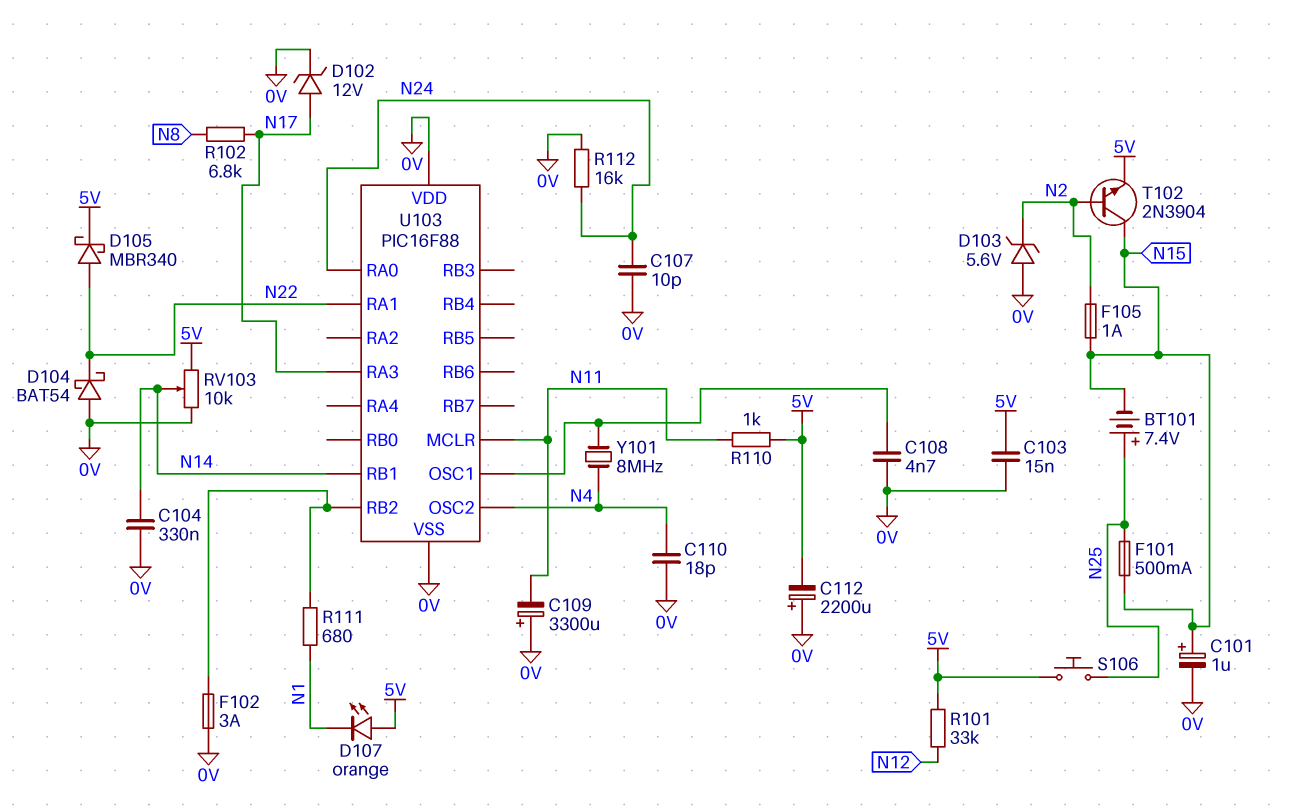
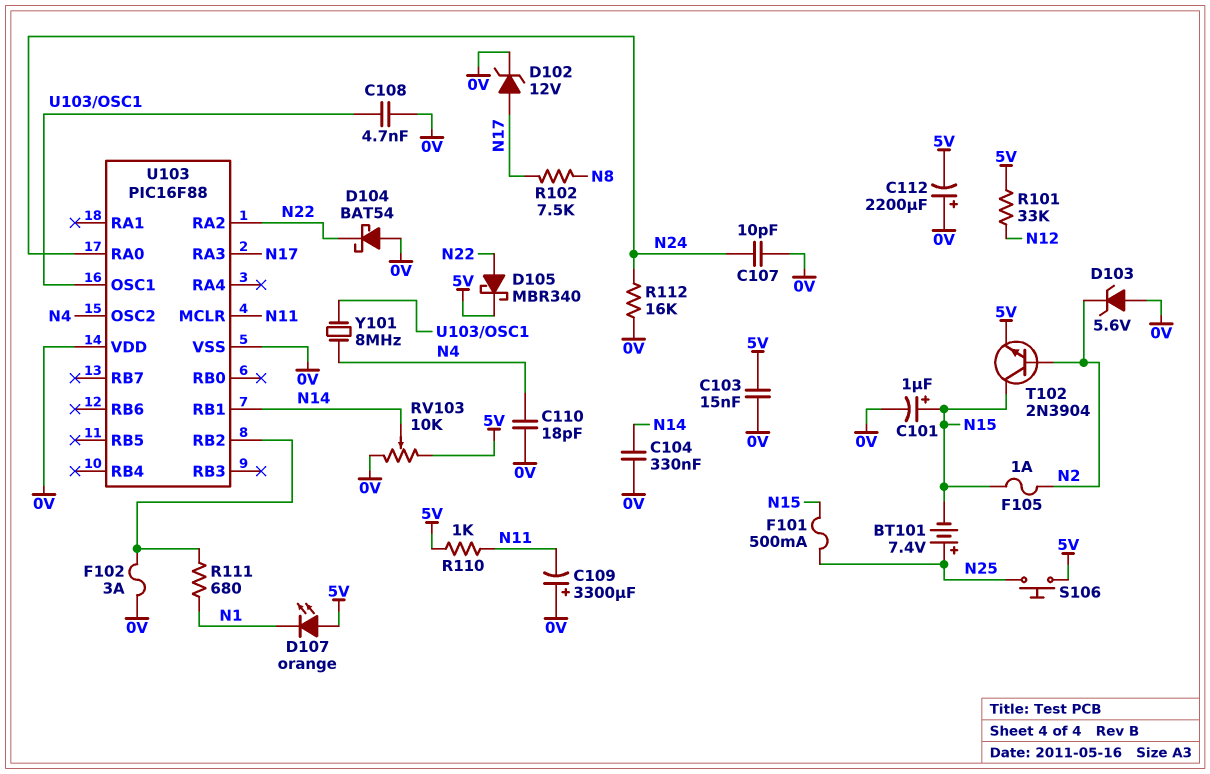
R102: 6.8k (N8, N17) -> 7.5k (N8, N17)
U103 pin RA1: N22 -> none
U103 pin RA2: none -> N22

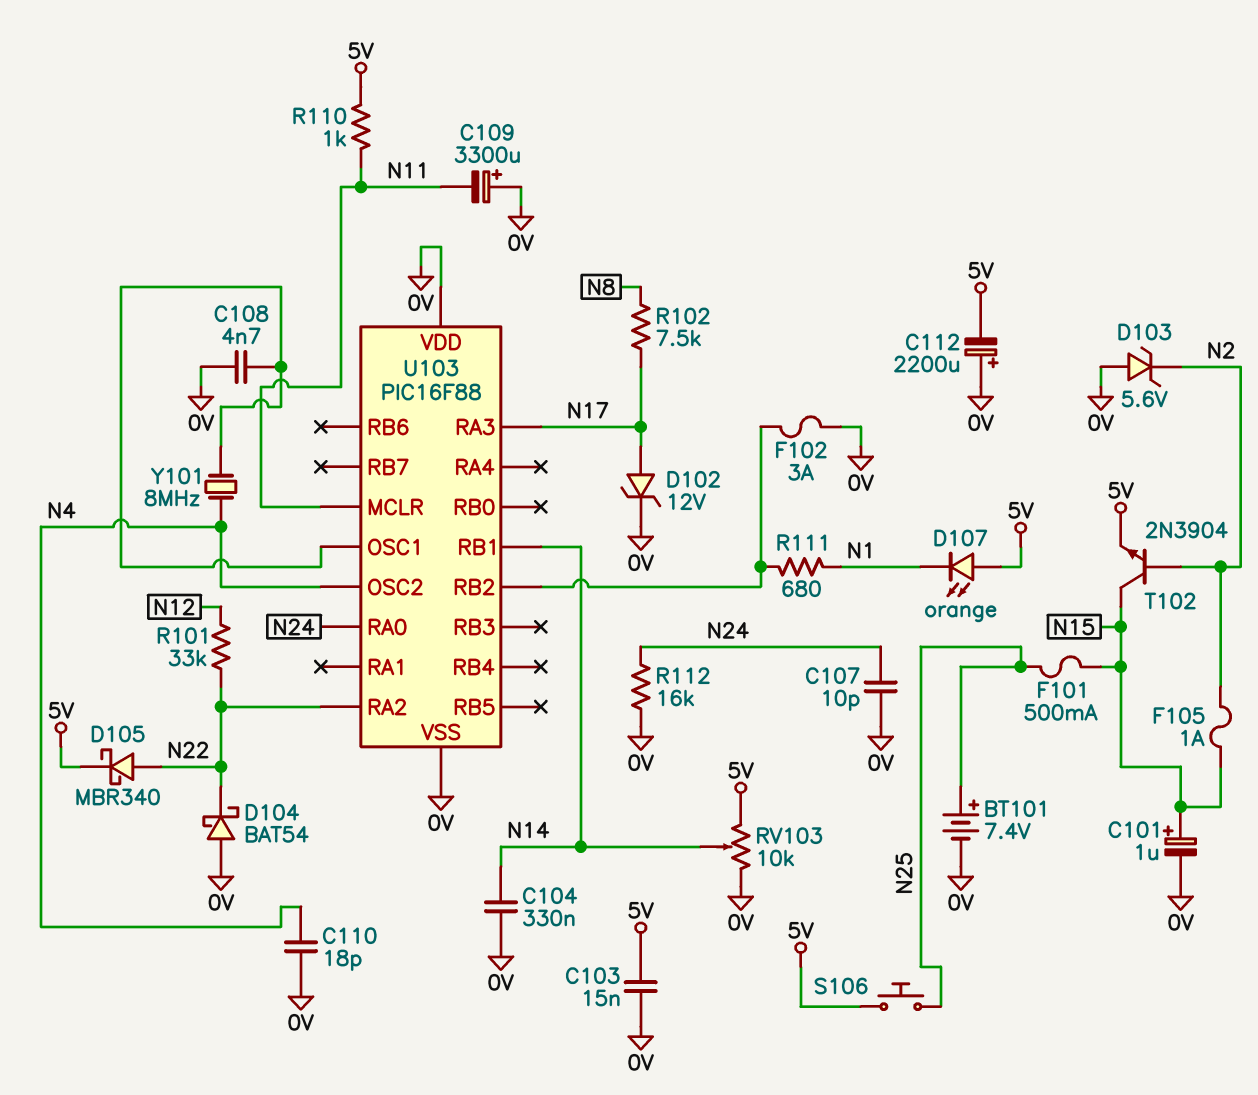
BT101: 7.4V (plus N25, minus N15) -> 7.4V (plus N25, minus 0V)
R101: 33k (5V, N12) -> 33k (N12, N22)

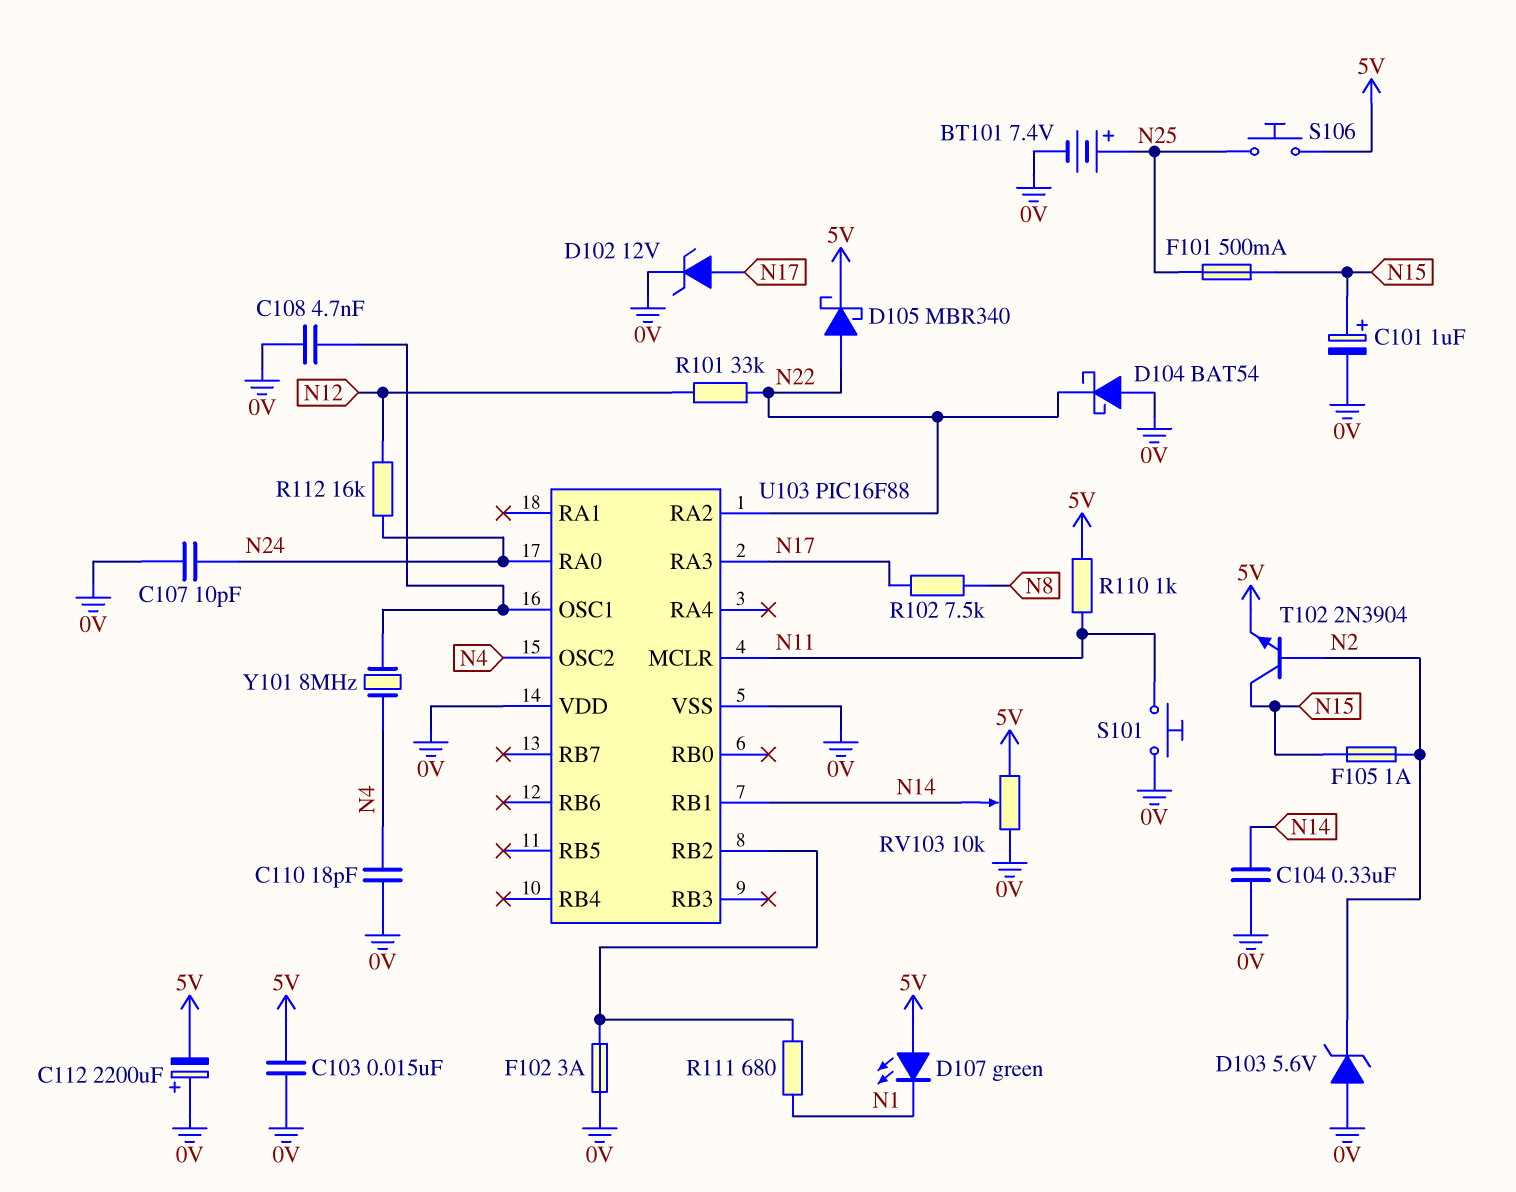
C109: 3300uF (plus 0V, minus N11) -> none
D107: LED orange (A 5V, K N1) -> LED green (A 5V, K N1)
R112: 16k (0V, N24) -> 16k (N12, N24)
S101: none -> button (0V, N11)

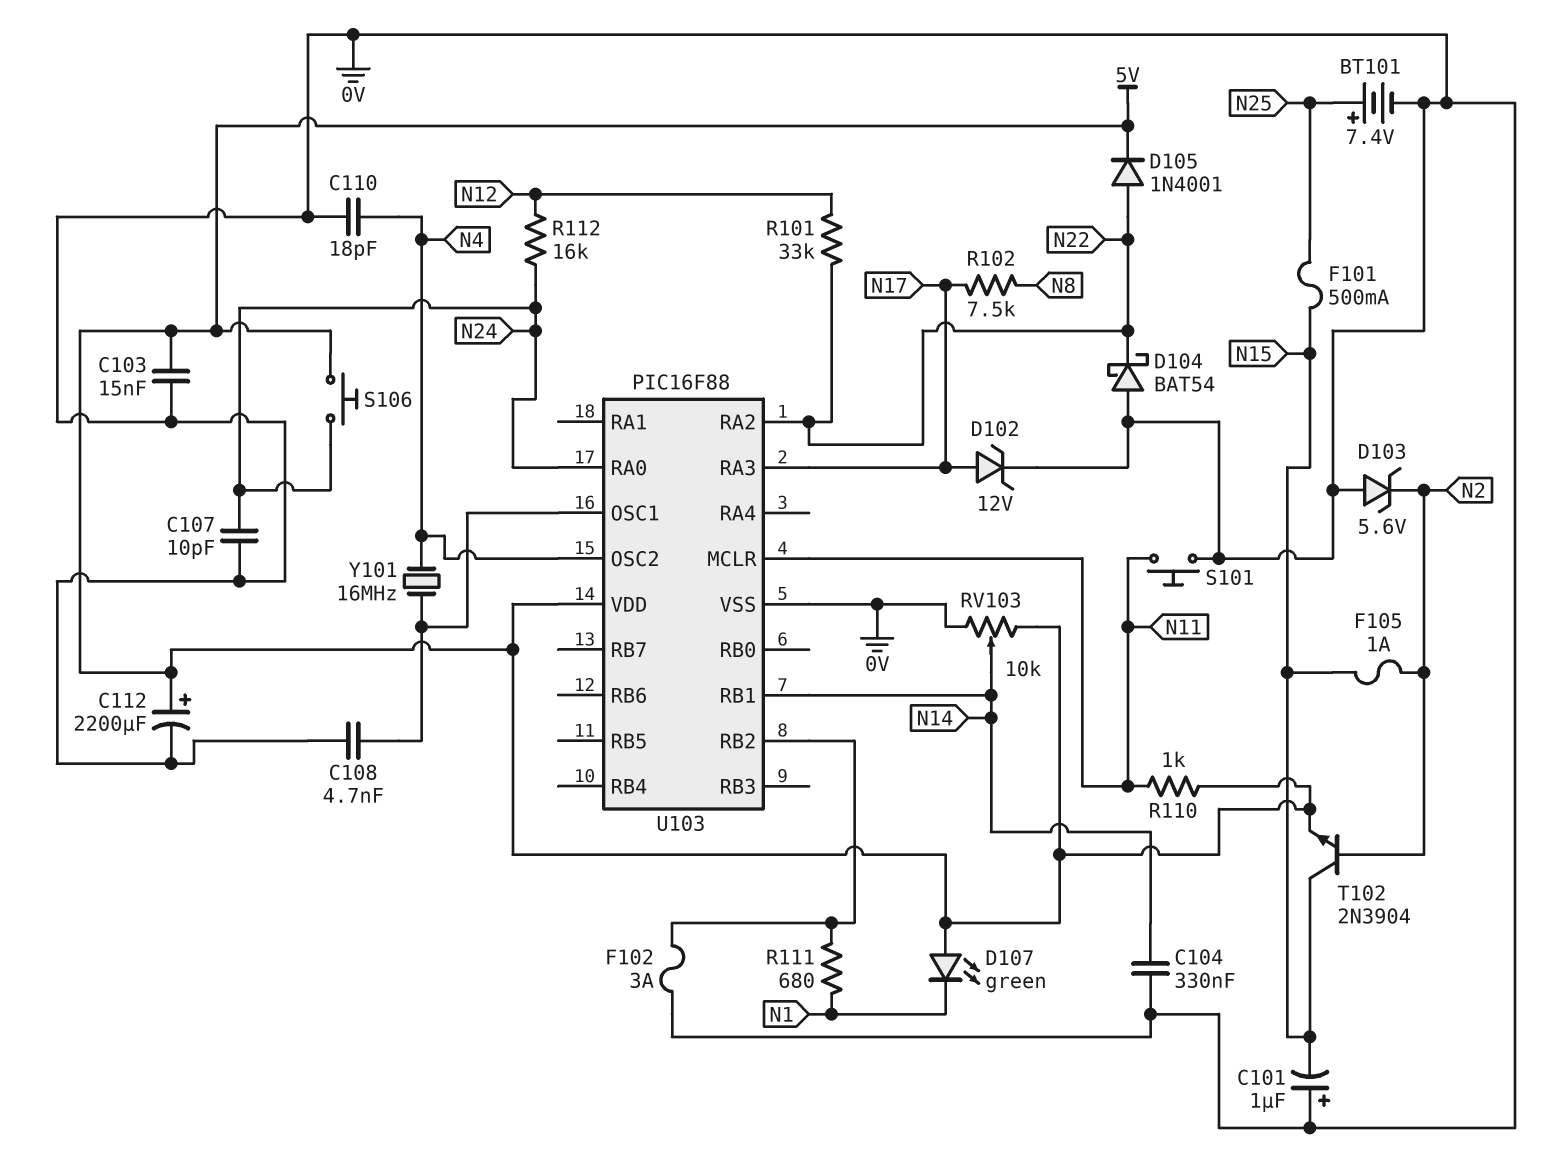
C101: 1uF (plus N15, minus 0V) -> 1uF (plus 0V, minus N15)
C112: 2200uF (plus 0V, minus 5V) -> 2200uF (plus 5V, minus 0V)
D105: schottky MBR340 (A N22, K 5V) -> diode 1N4001 (A N22, K 5V)
S106: button (5V, N25) -> button (5V, N24)
U103 pin VDD: 0V -> 5V
Y101: 8MHz (N4, U103/OSC1) -> 16MHz (N4, U103/OSC1)

